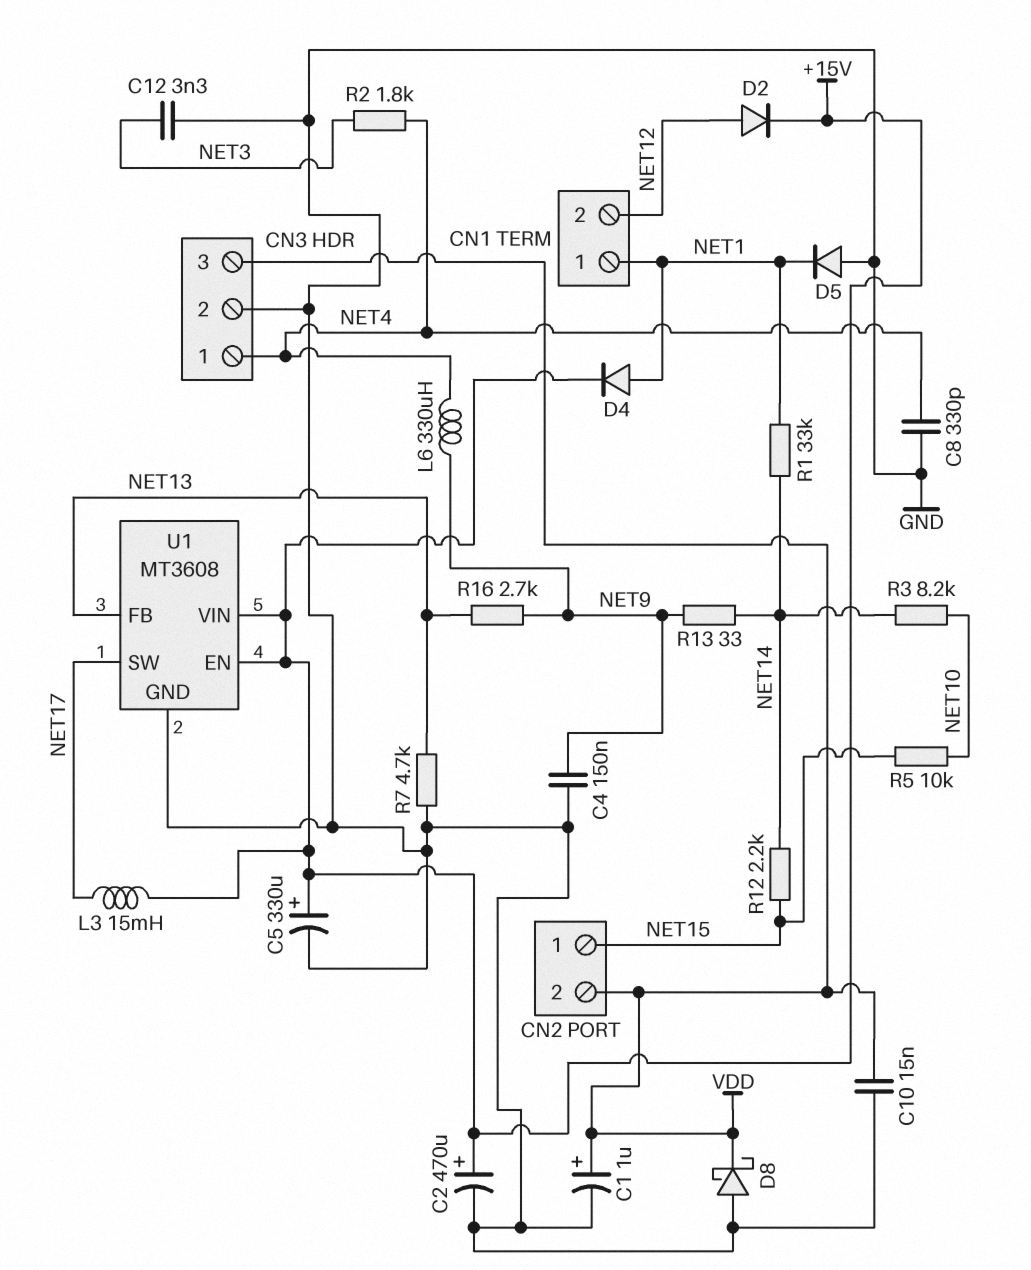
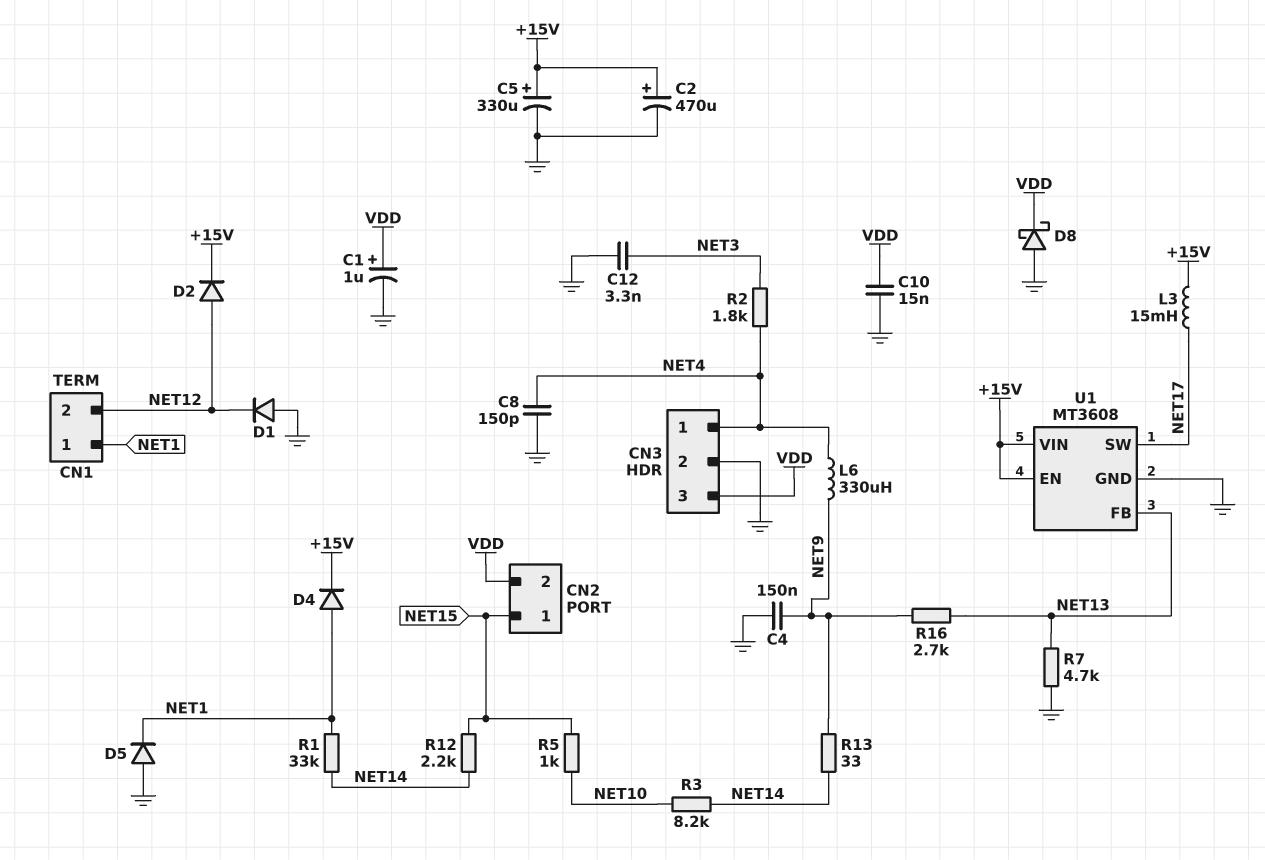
C8: 330pF (GND, NET4) -> 150pF (GND, NET4)
D1: none -> diode (A GND, K NET12)
R5: 10k (NET10, NET15) -> 1k (NET10, NET15)

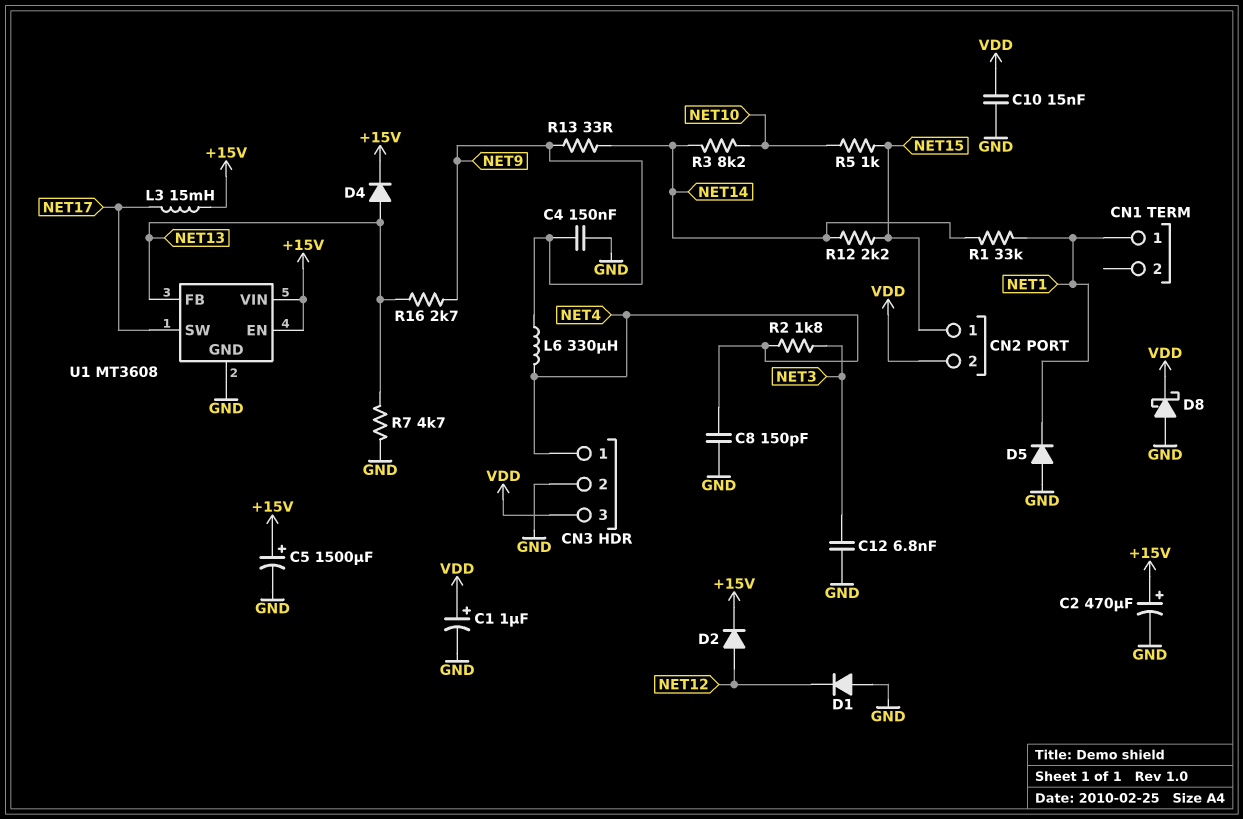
C5: 330uF (plus +15V, minus GND) -> 1500uF (plus +15V, minus GND)
C12: 3.3nF (GND, NET3) -> 6.8nF (GND, NET3)
CN1 pin 2: NET12 -> none
D4: diode (A NET1, K +15V) -> diode (A NET13, K +15V)

